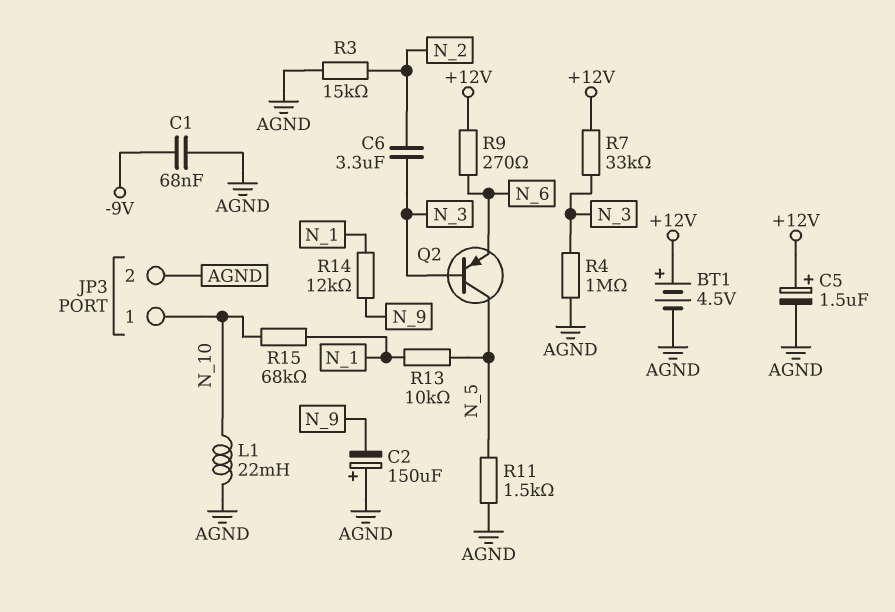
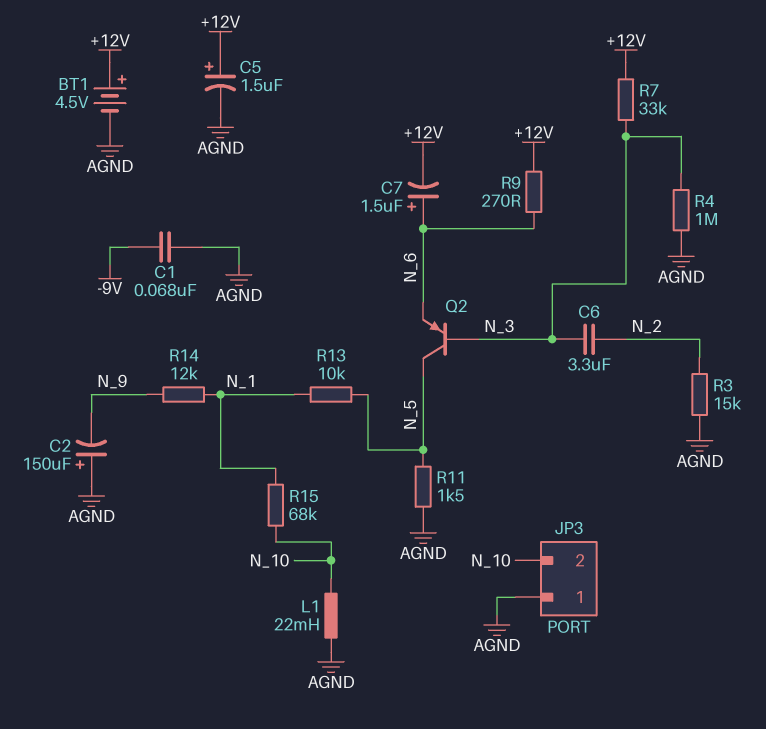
C7: none -> 1.5uF (plus N_6, minus +12V)
JP3 pin 1: N_10 -> AGND
JP3 pin 2: AGND -> N_10

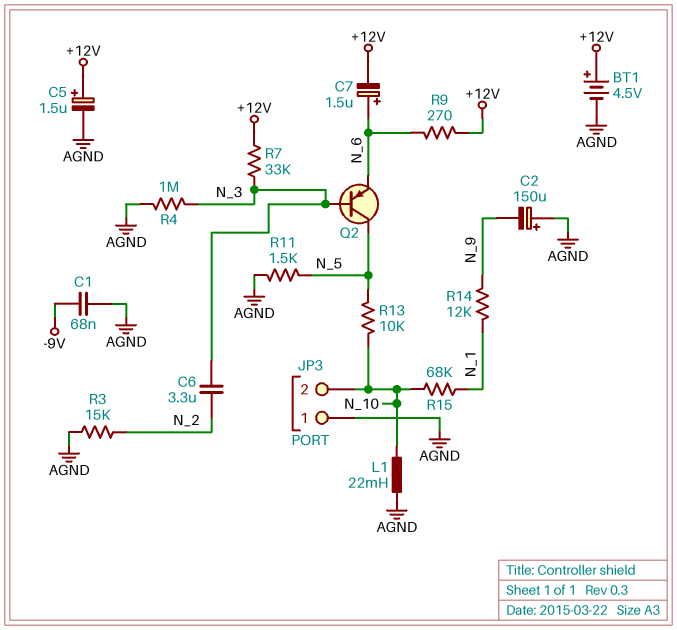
R13: 10k (N_1, N_5) -> 10k (N_5, N_10)

